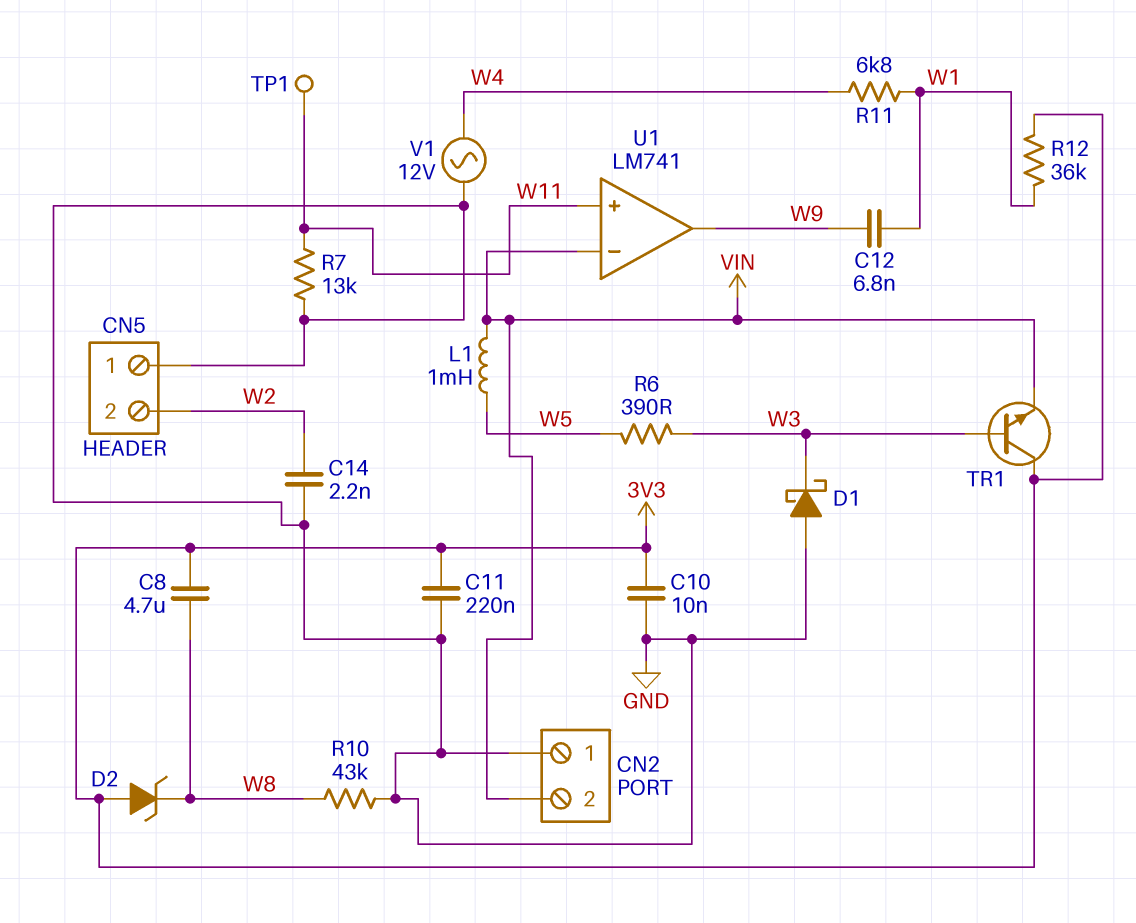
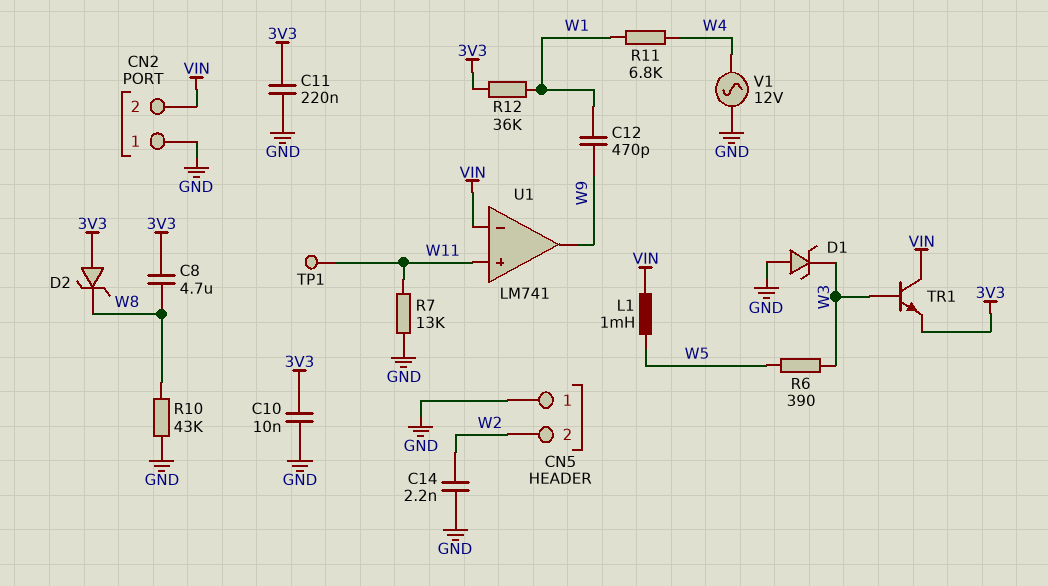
C12: 6.8nF (W1, W9) -> 470pF (W1, W9)
D1: schottky (A GND, K W3) -> zener (A GND, K W3)
TR1: NPN (B W3, C 3V3, E VIN) -> NPN (B W3, C VIN, E 3V3)

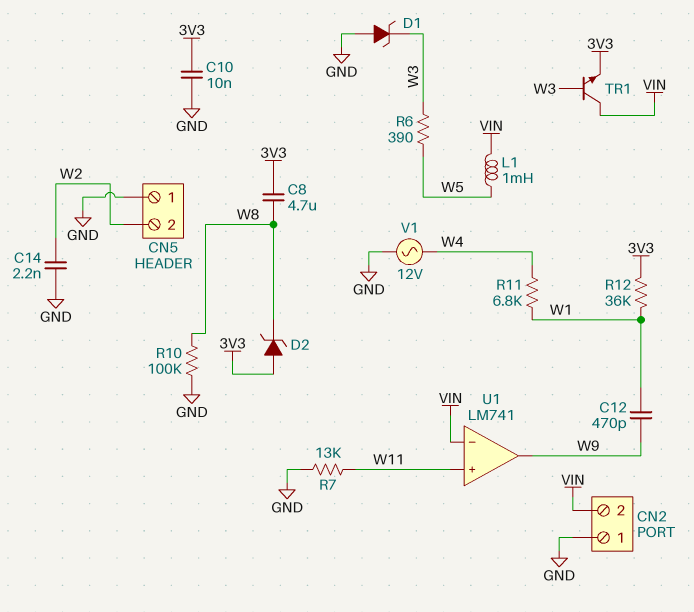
C11: 220nF (3V3, GND) -> none
R10: 43k (GND, W8) -> 100k (GND, W8)
TP1: test point (W11) -> none

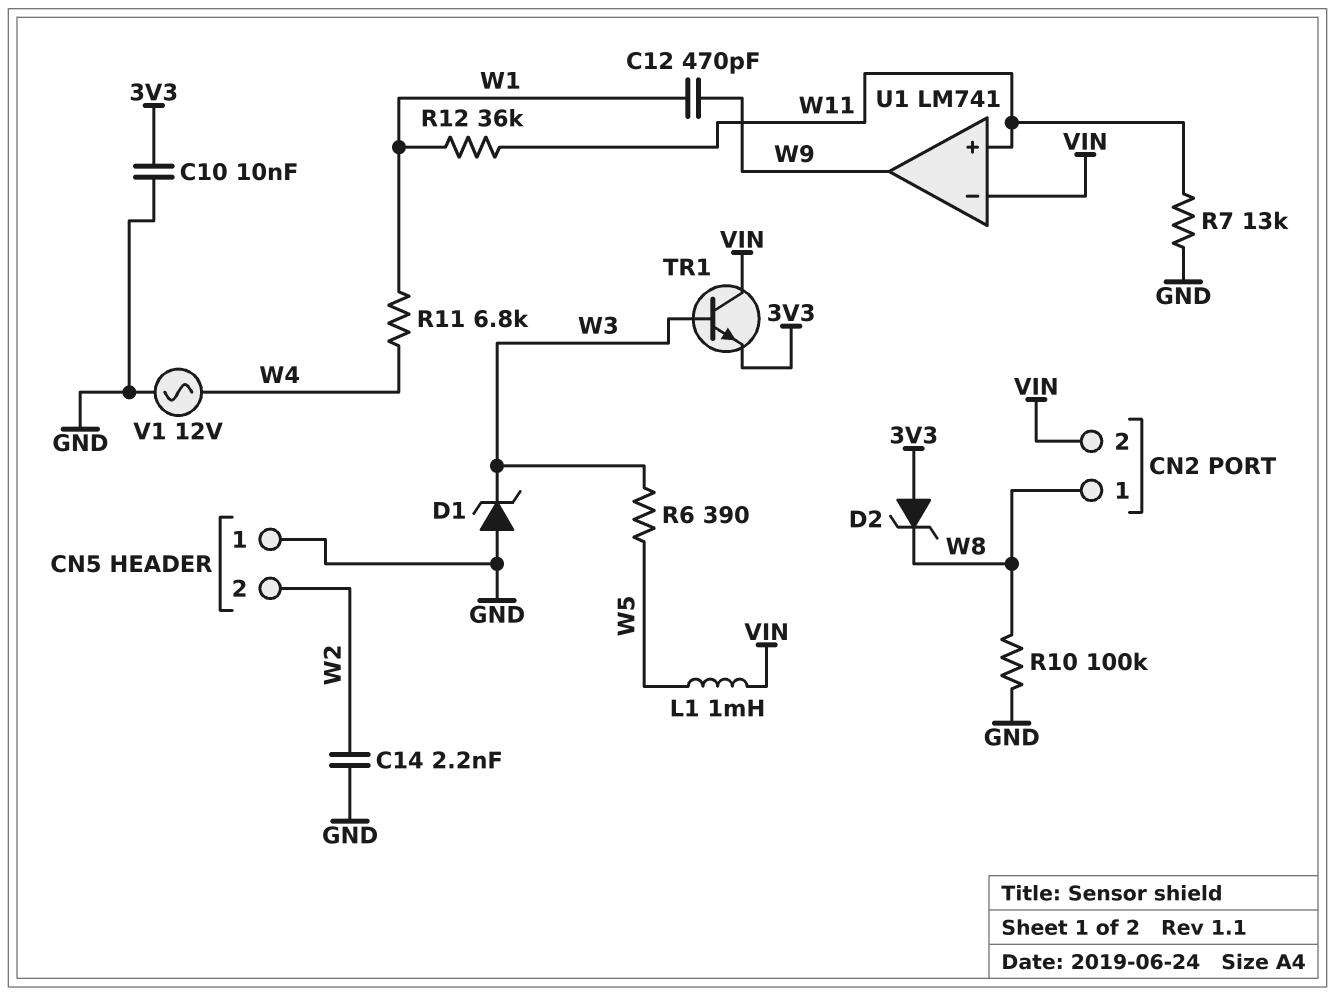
C8: 4.7uF (3V3, W8) -> none
CN2 pin 1: GND -> W8
R12: 36k (3V3, W1) -> 36k (W1, W11)

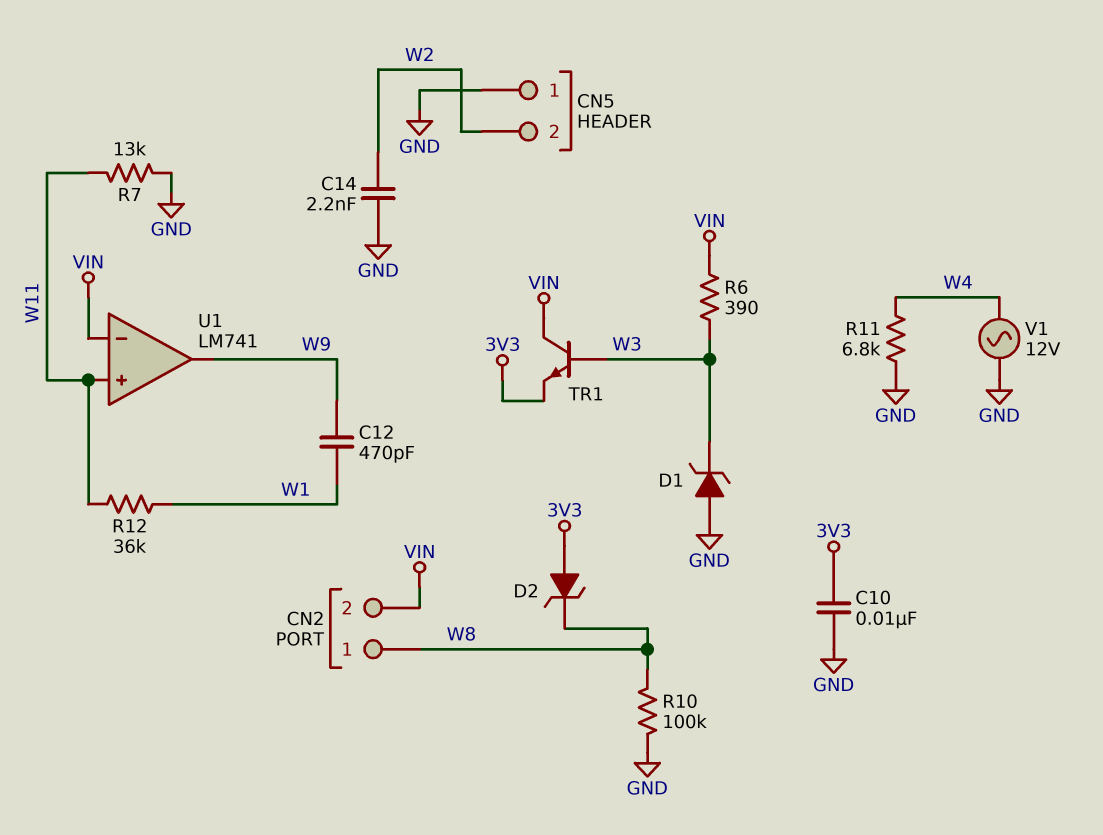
L1: 1mH (VIN, W5) -> none
R6: 390 (W3, W5) -> 390 (VIN, W3)
R11: 6.8k (W1, W4) -> 6.8k (GND, W4)

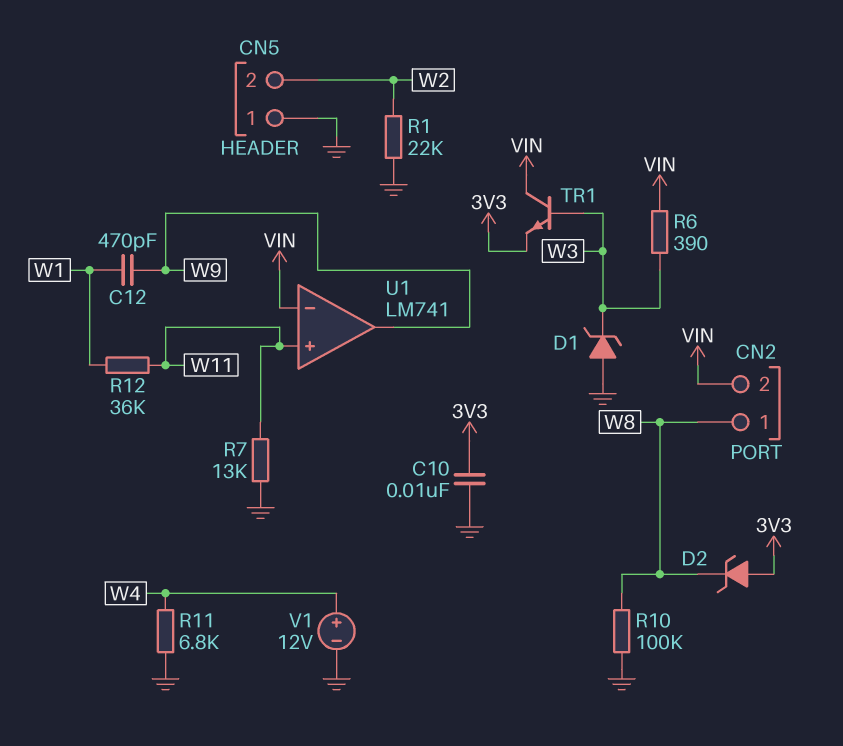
C14: 2.2nF (GND, W2) -> none
R1: none -> 22k (GND, W2)
V1: AC 12V (GND, W4) -> 12V (plus W4, minus GND)

